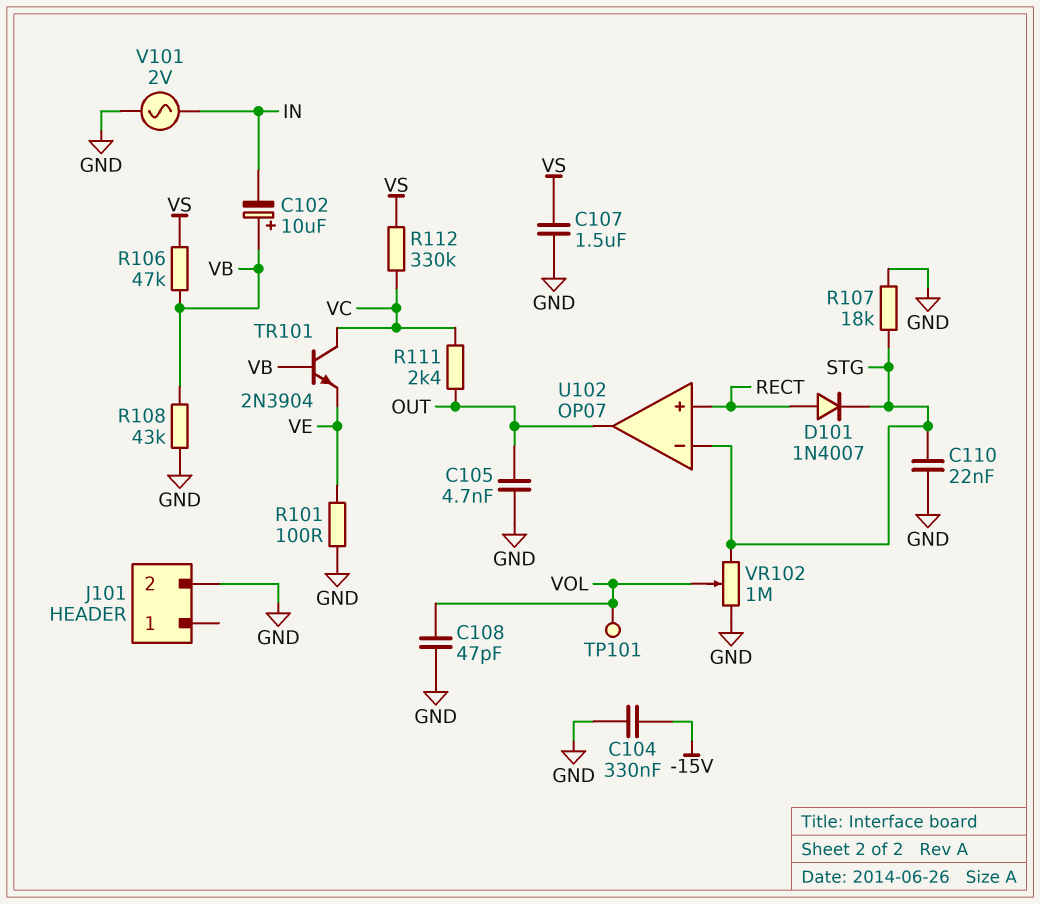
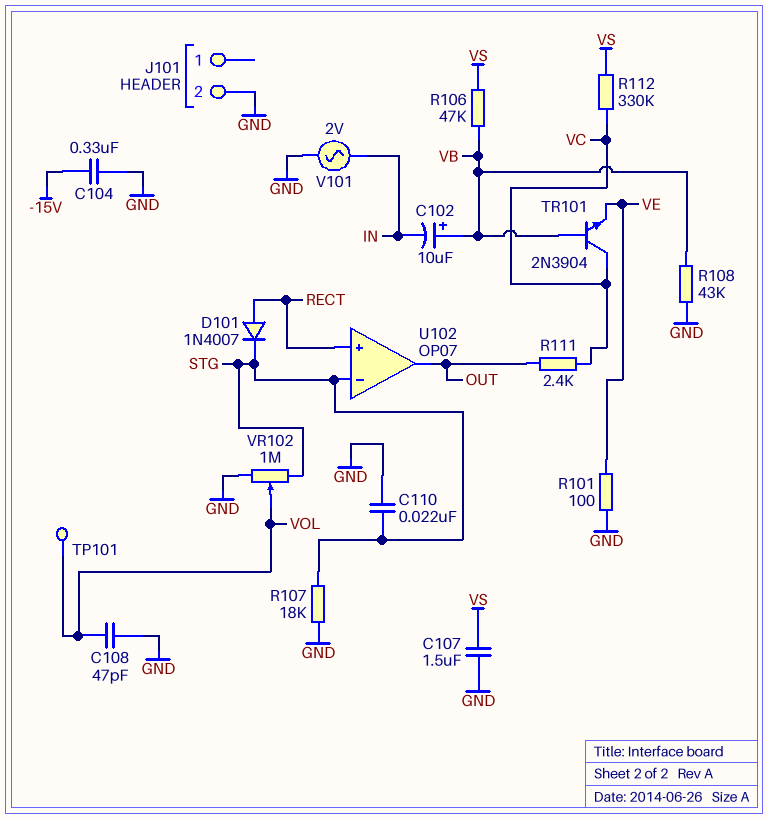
C105: 4.7nF (GND, OUT) -> none

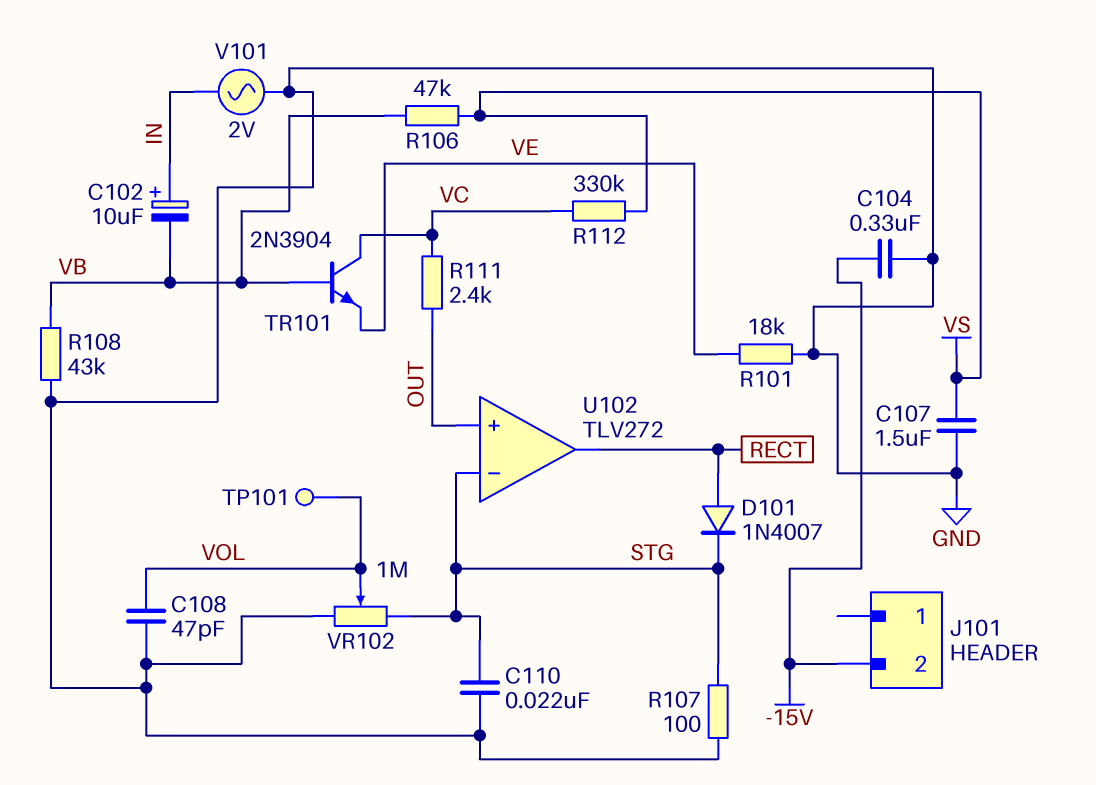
C102: 10uF (plus VB, minus IN) -> 10uF (plus IN, minus VB)
J101 pin 2: GND -> -15V
R101: 100 (GND, VE) -> 18k (GND, VE)
R107: 18k (GND, STG) -> 100 (GND, STG)
U102: OP07 -> TLV272
U102 pin in+: RECT -> OUT
U102 pin out: OUT -> RECT

